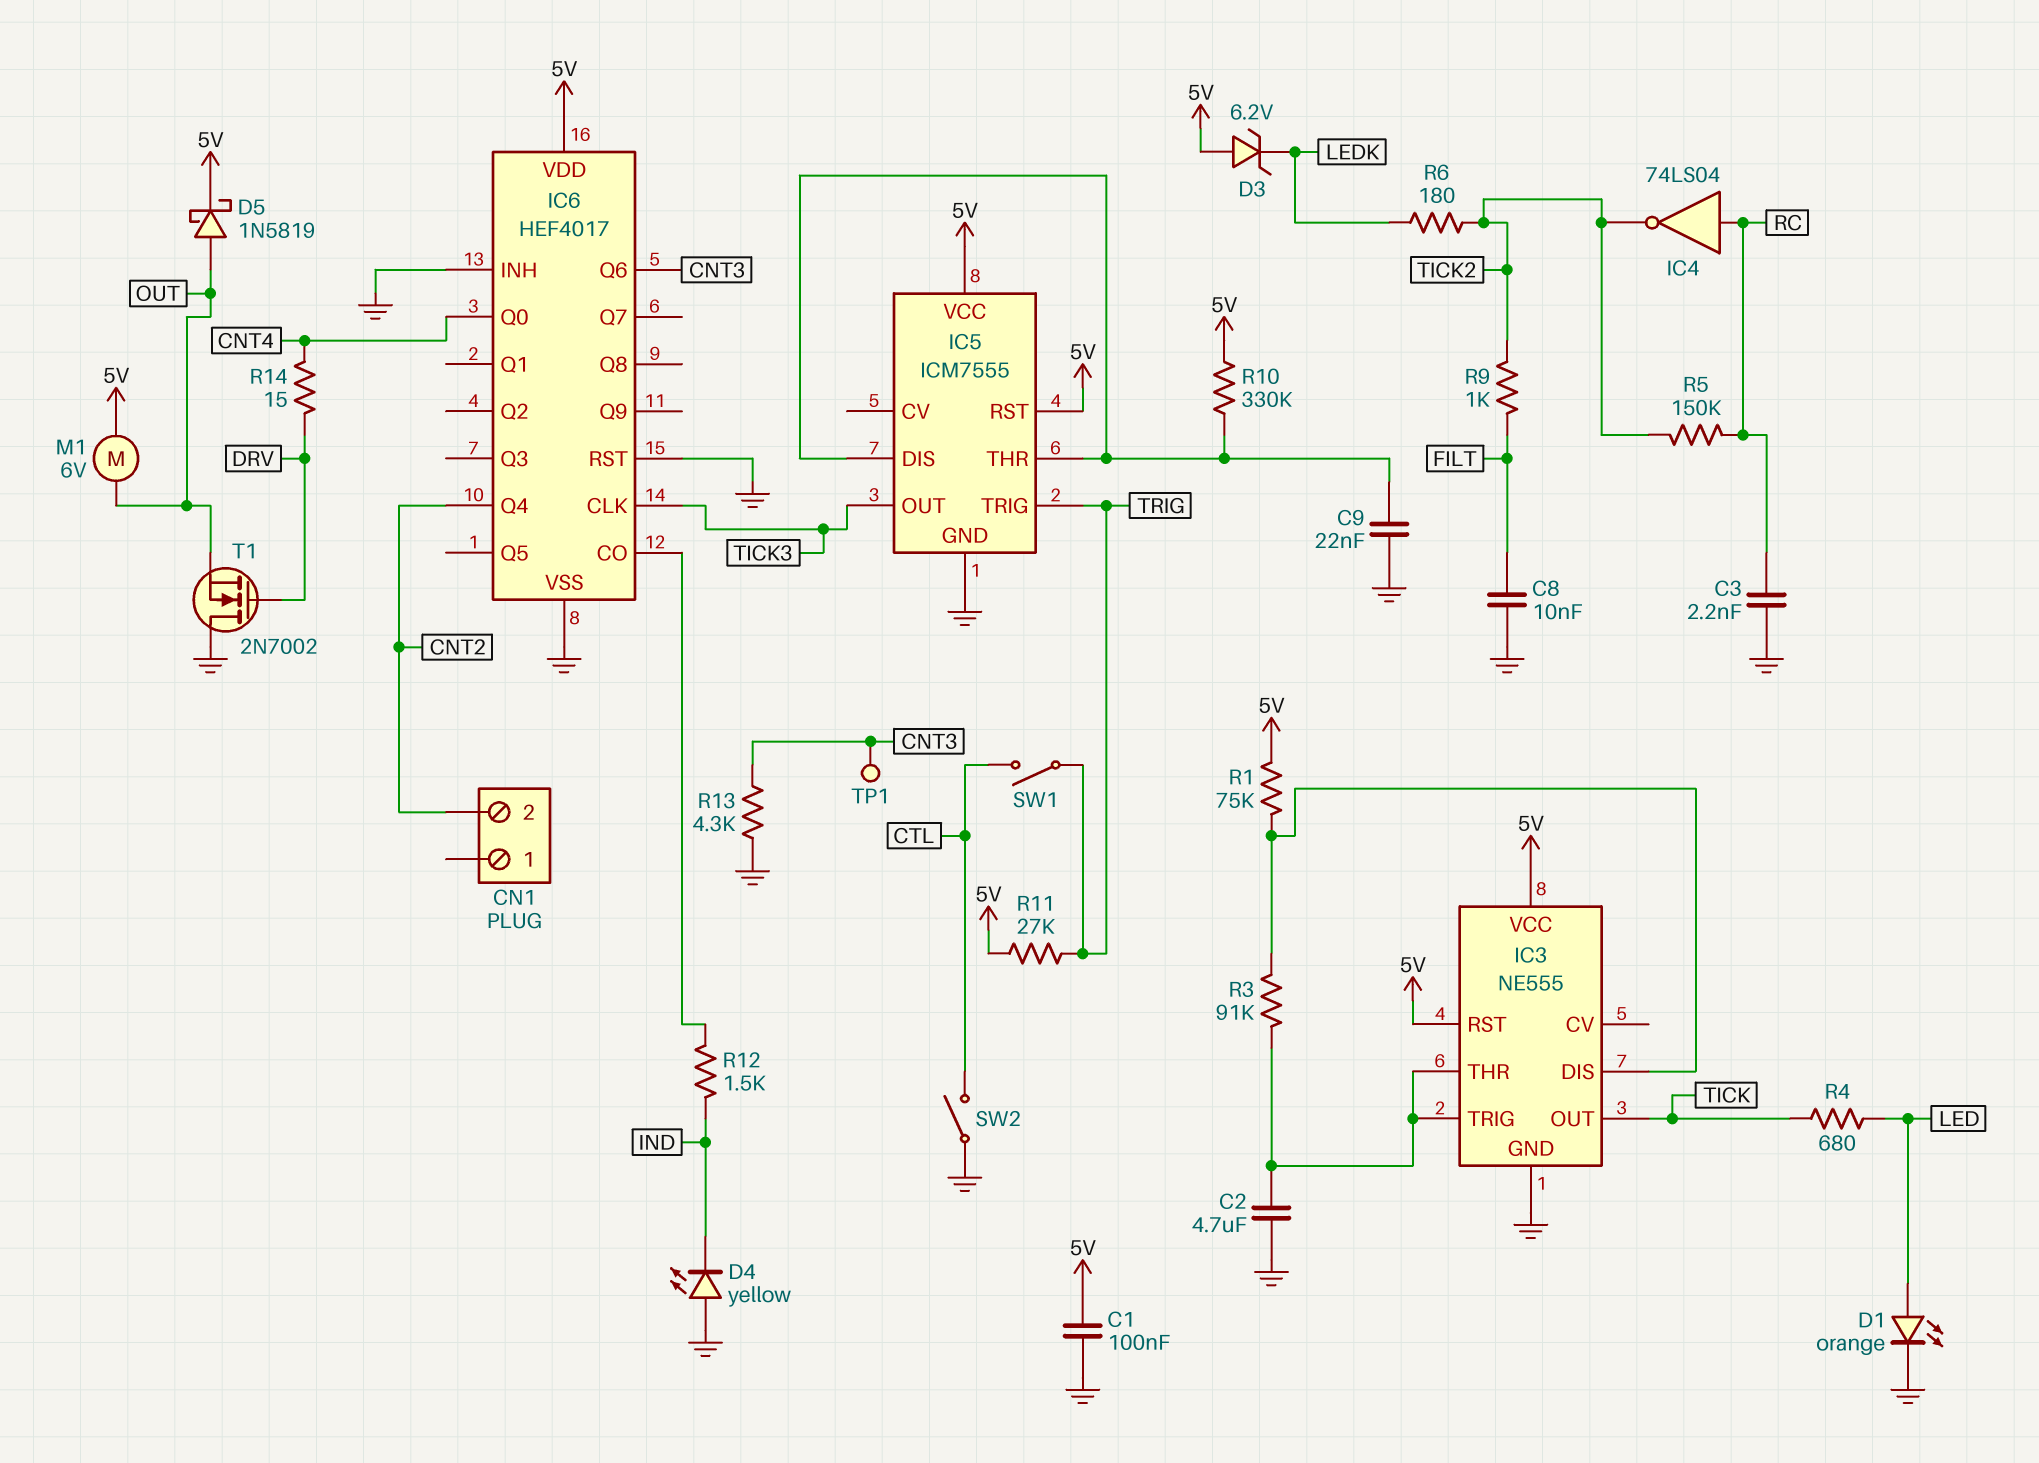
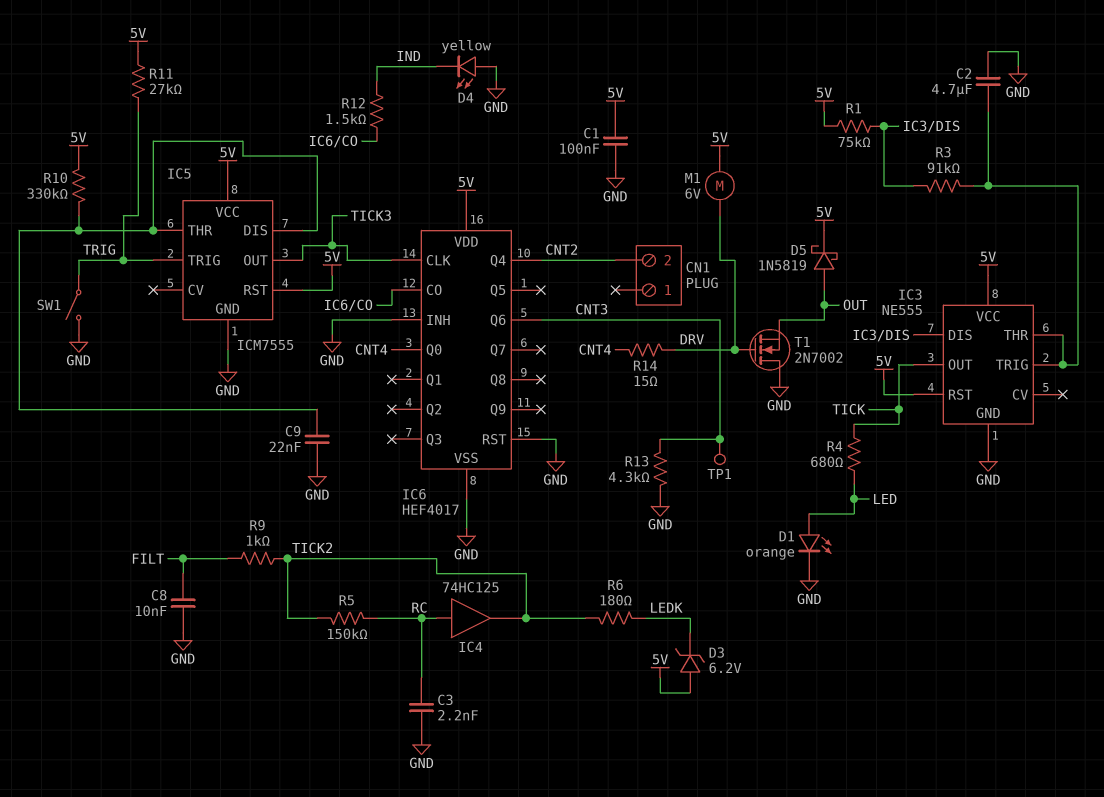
IC4: NOT 74LS04 (in RC, out TICK2) -> buffer 74HC125 (in RC, out TICK2)
M1: motor 6V (5V, OUT) -> motor 6V (5V, DRV)
SW1: switch (CTL, TRIG) -> switch (GND, TRIG)
SW2: switch (CTL, GND) -> none

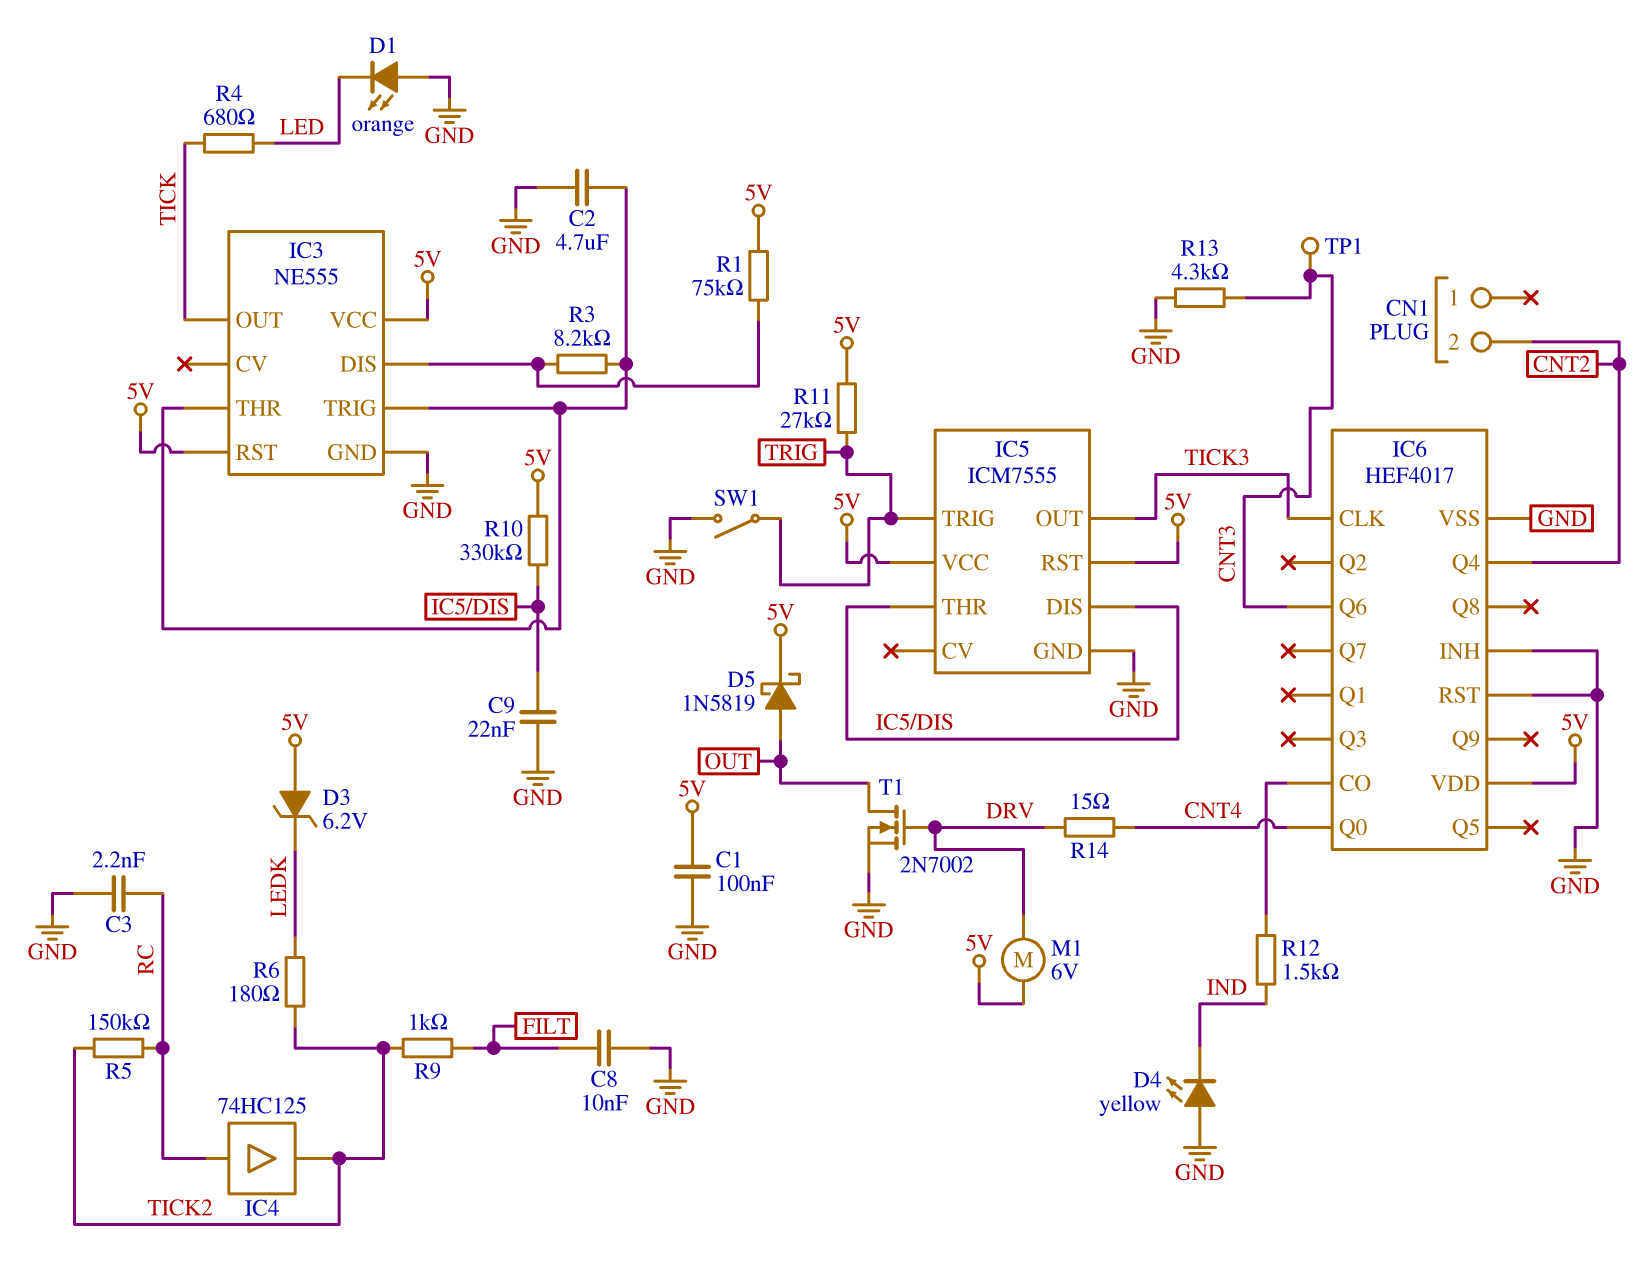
D1: LED orange (A LED, K GND) -> LED orange (A GND, K LED)
R3: 91k (IC3/DIS, IC3/THR) -> 8.2k (IC3/DIS, IC3/THR)
T1: NMOS 2N7002 (G DRV, D GND, S OUT) -> NMOS 2N7002 (G DRV, D OUT, S GND)

